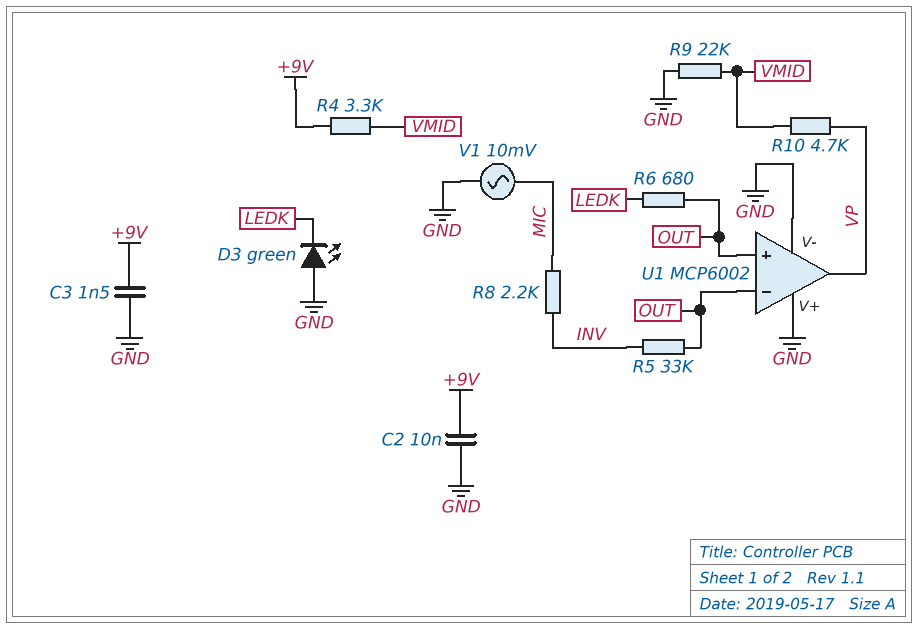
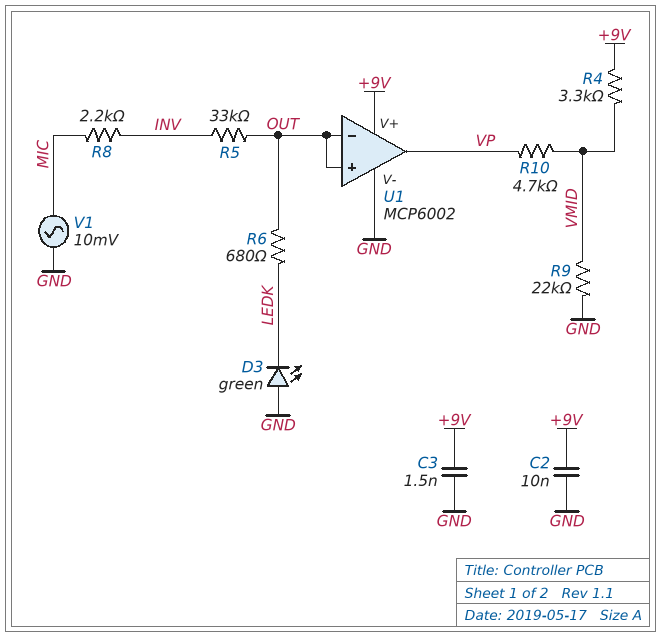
U1 pin V+: GND -> +9V

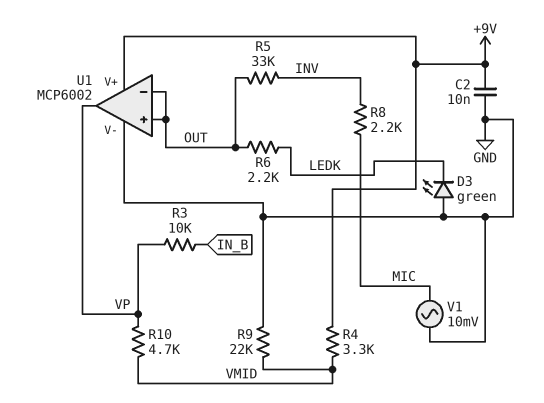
C3: 1.5nF (+9V, GND) -> none
R3: none -> 10k (IN_B, VP)
R6: 680 (LEDK, OUT) -> 2.2k (LEDK, OUT)

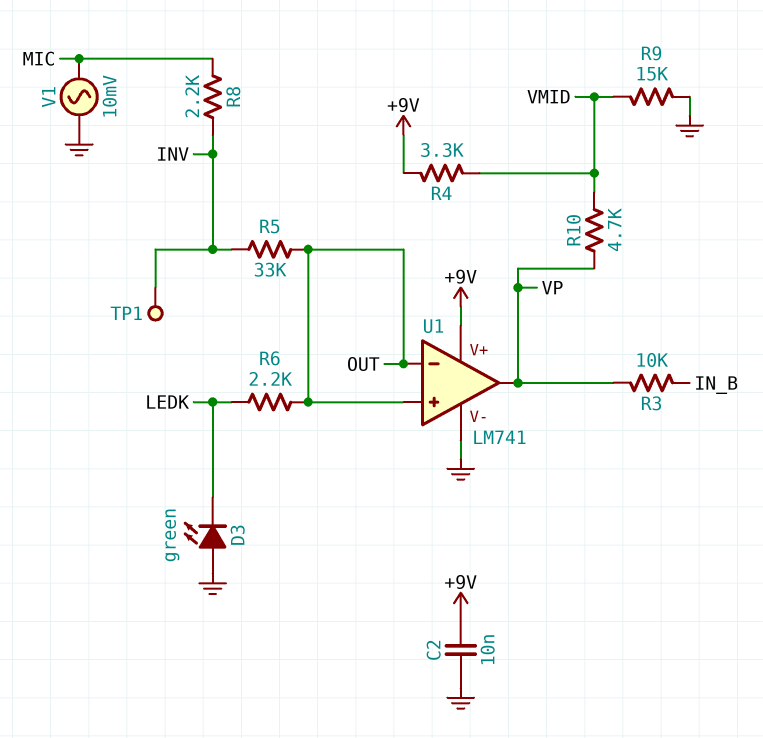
R9: 22k (GND, VMID) -> 15k (GND, VMID)
TP1: none -> test point (INV)
U1: MCP6002 -> LM741

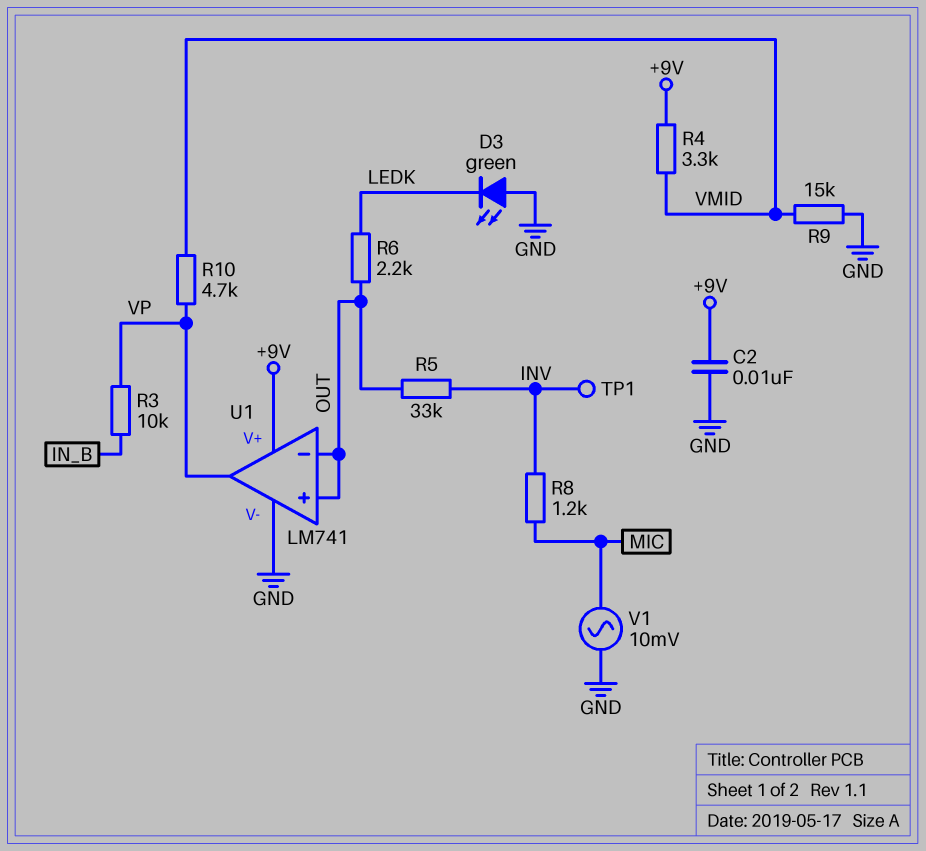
R8: 2.2k (INV, MIC) -> 1.2k (INV, MIC)

